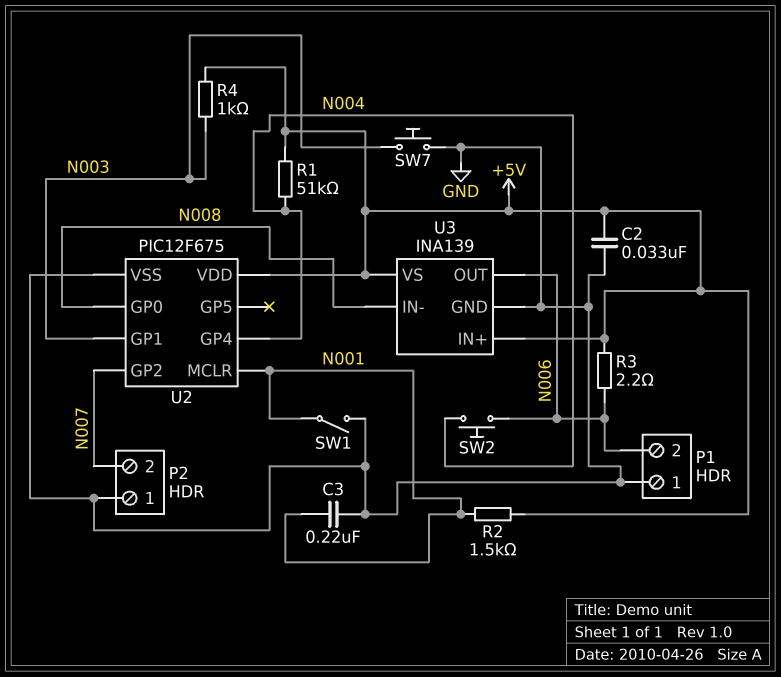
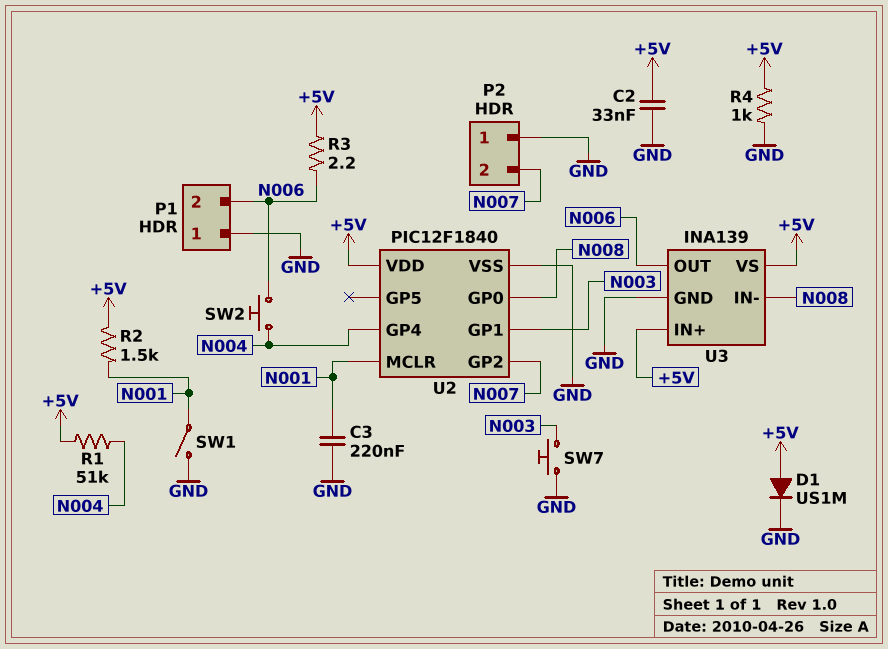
D1: none -> diode US1M (A +5V, K GND)
R4: 1k (+5V, N003) -> 1k (+5V, GND)
U2: PIC12F675 -> PIC12F1840

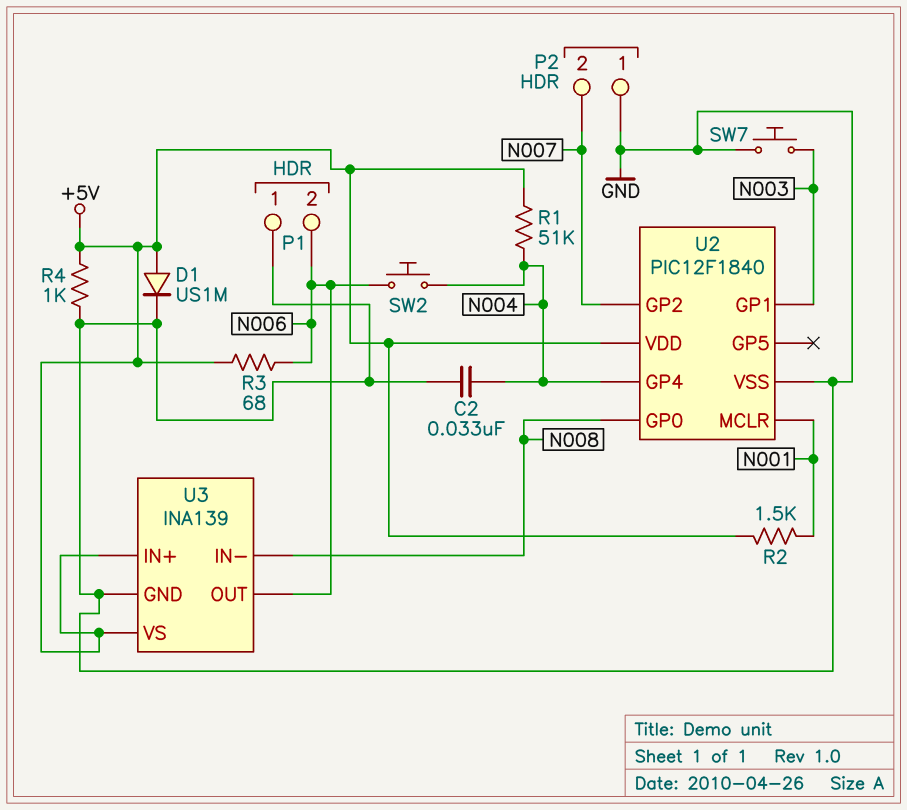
C2: 33nF (+5V, GND) -> 33nF (GND, N004)
C3: 220nF (GND, N001) -> none
R3: 2.2 (+5V, N006) -> 68 (+5V, N006)
SW1: switch (GND, N001) -> none

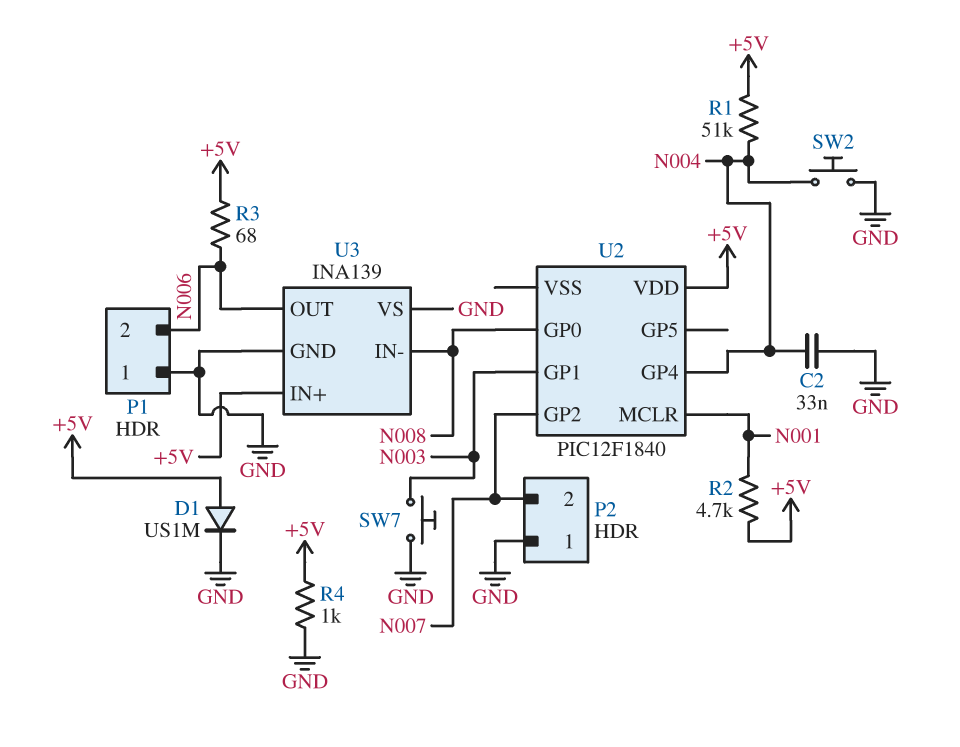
R2: 1.5k (+5V, N001) -> 4.7k (+5V, N001)
SW2: button (N004, N006) -> button (GND, N004)
U2 pin VSS: GND -> none
U3 pin VS: +5V -> GND

